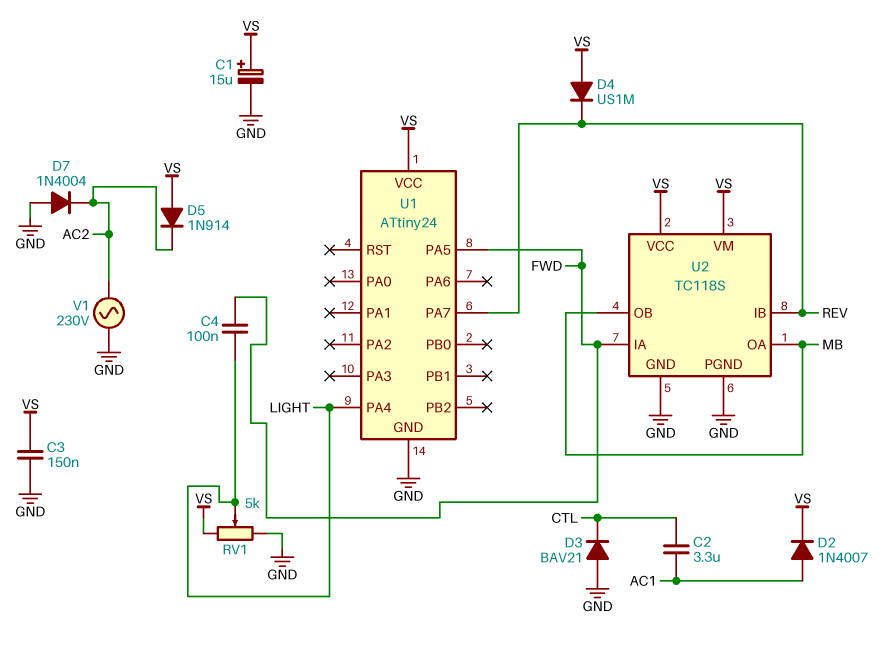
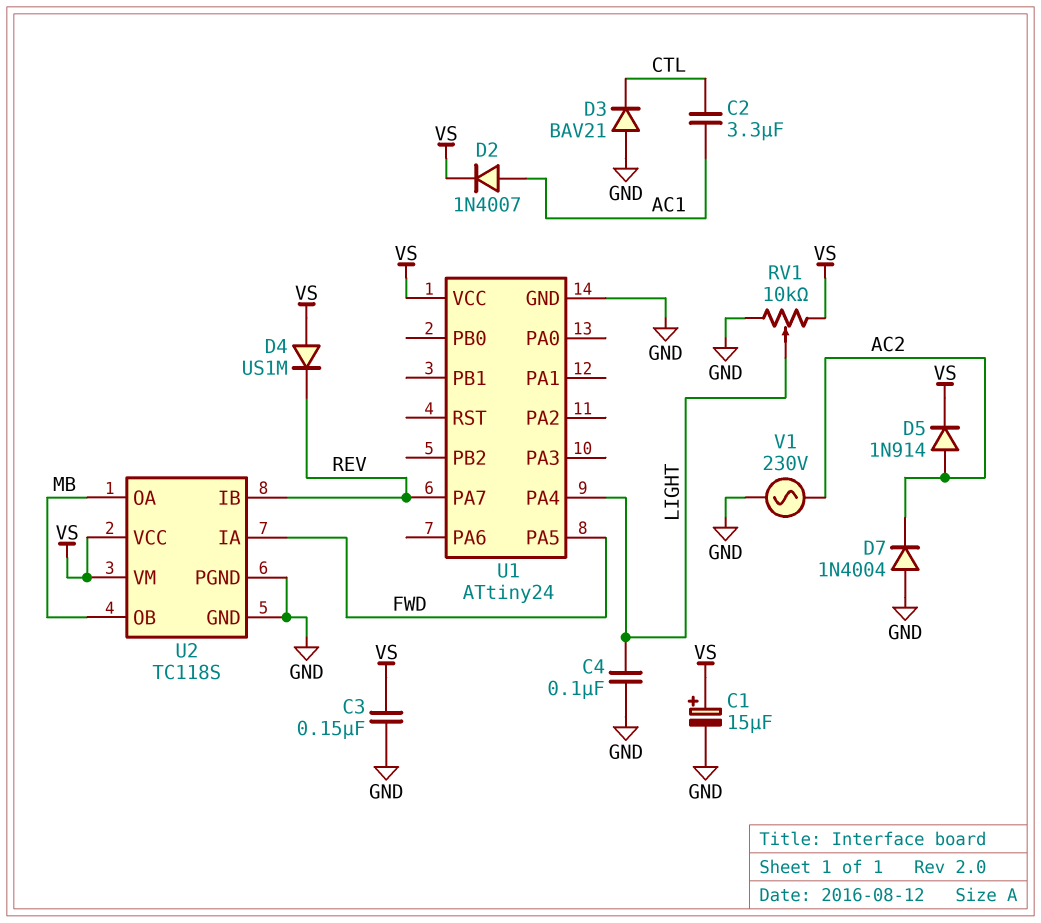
C4: 100nF (FWD, LIGHT) -> 100nF (GND, LIGHT)
D5: diode 1N914 (A VS, K AC2) -> diode 1N914 (A AC2, K VS)
RV1: 5k (GND, VS, wiper LIGHT) -> 10k (GND, VS, wiper LIGHT)

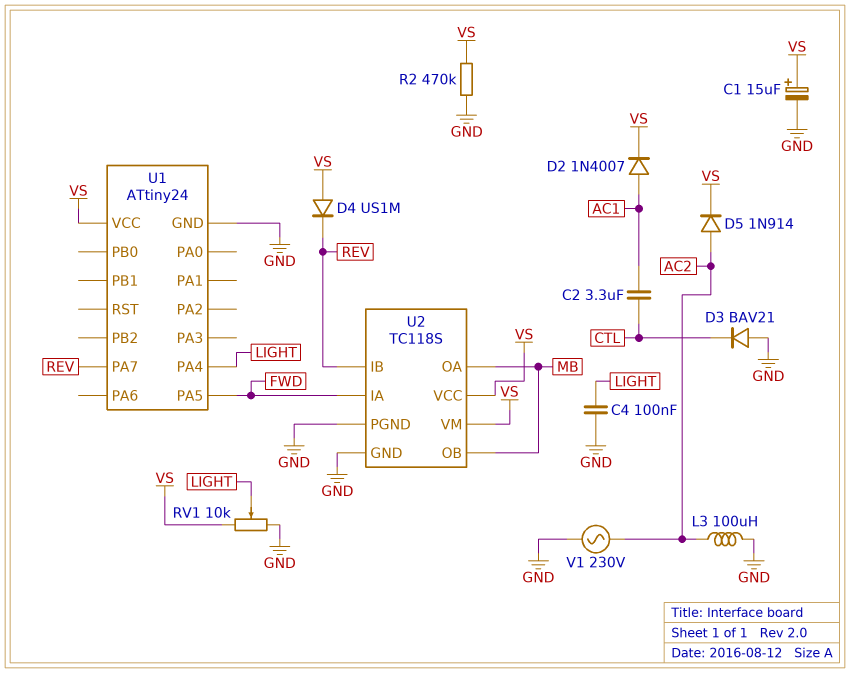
C3: 150nF (GND, VS) -> none
D7: diode 1N4004 (A GND, K AC2) -> none
L3: none -> 100uH (AC2, GND)
R2: none -> 470k (GND, VS)

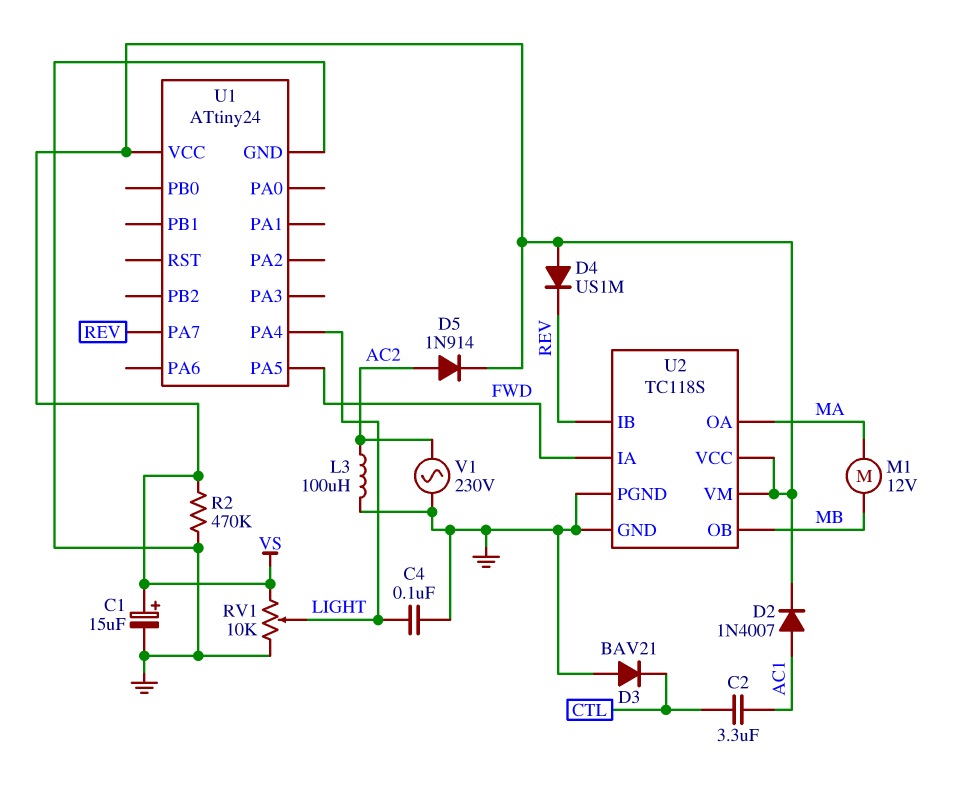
M1: none -> motor 12V (MA, MB)
U2 pin OA: MB -> MA

